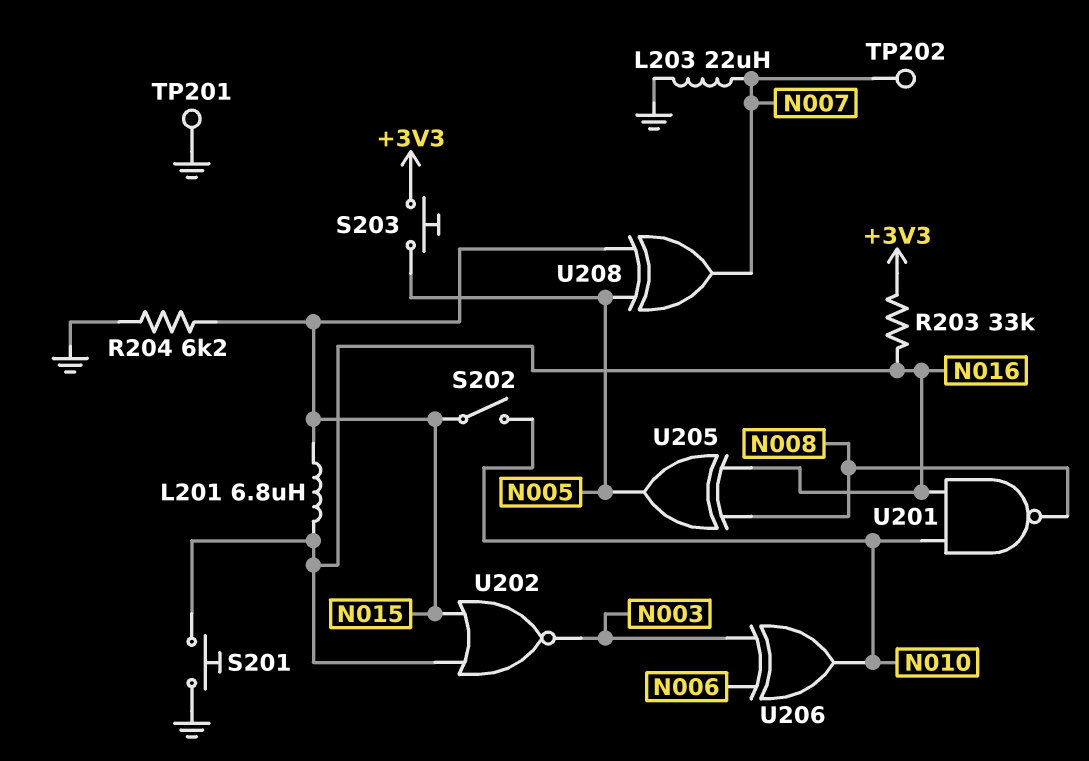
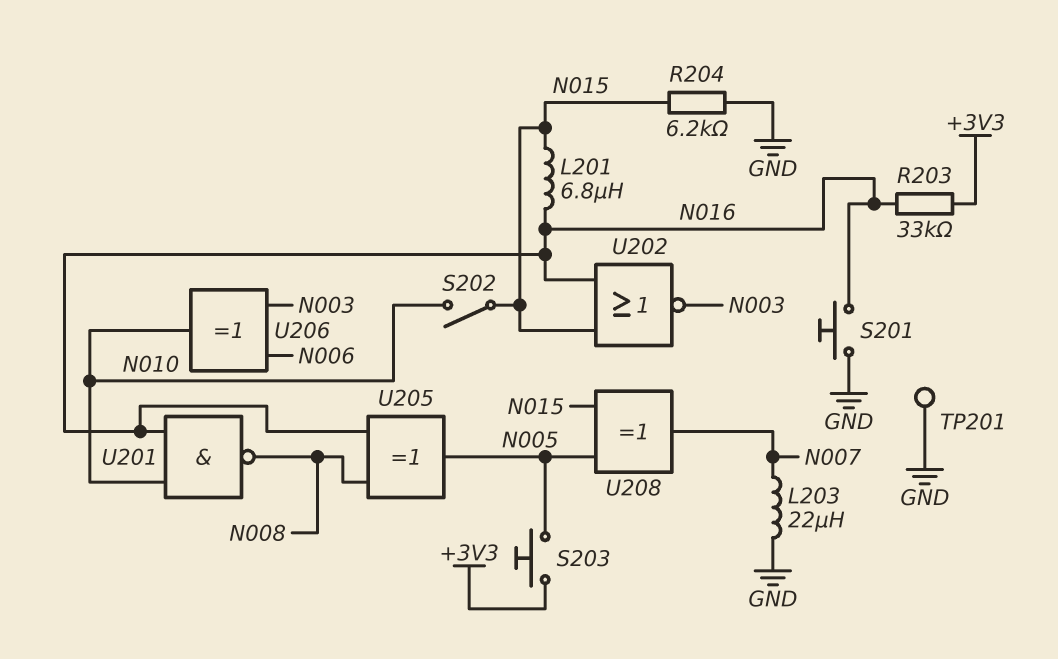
TP202: test point (N007) -> none

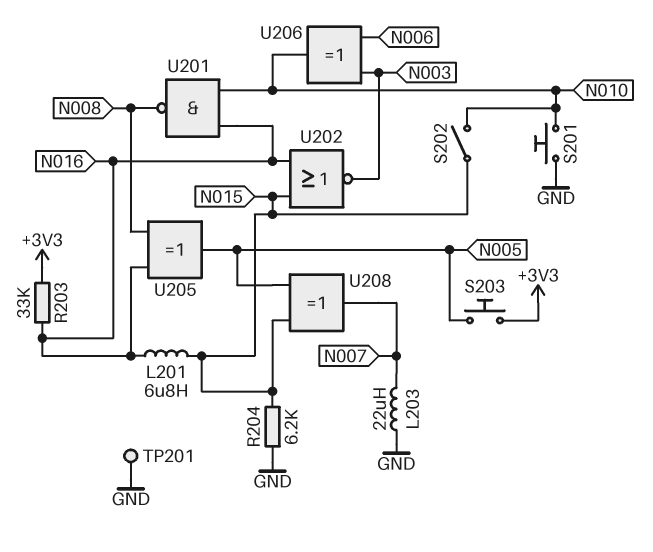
S201: button (GND, N016) -> button (GND, N010)

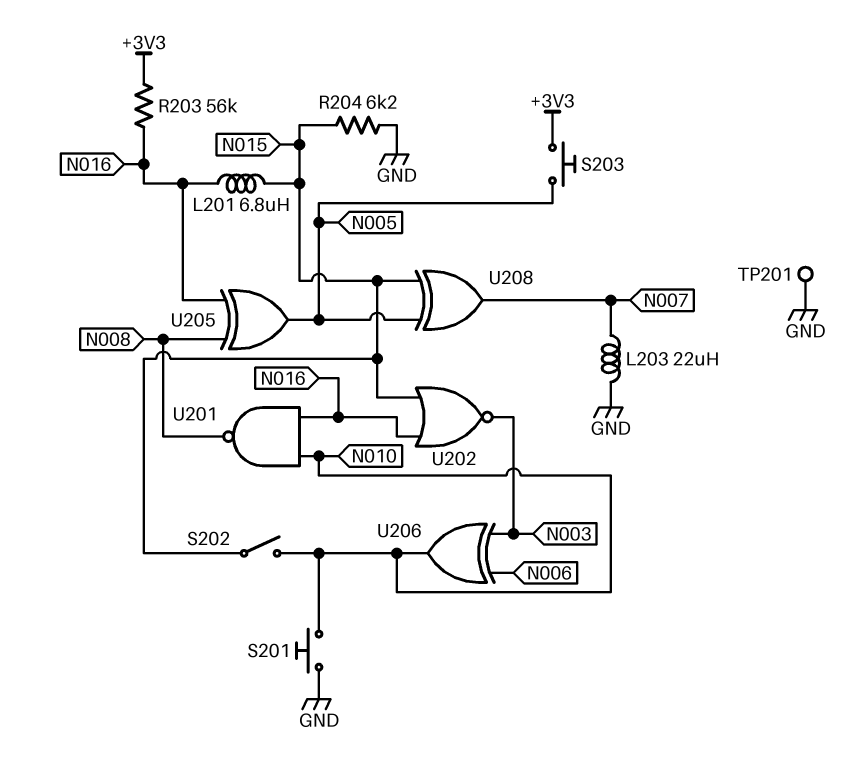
R203: 33k (+3V3, N016) -> 56k (+3V3, N016)

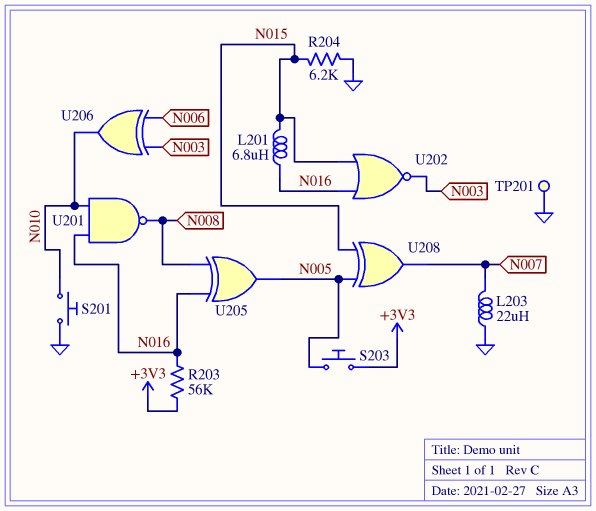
S202: switch (N010, N015) -> none

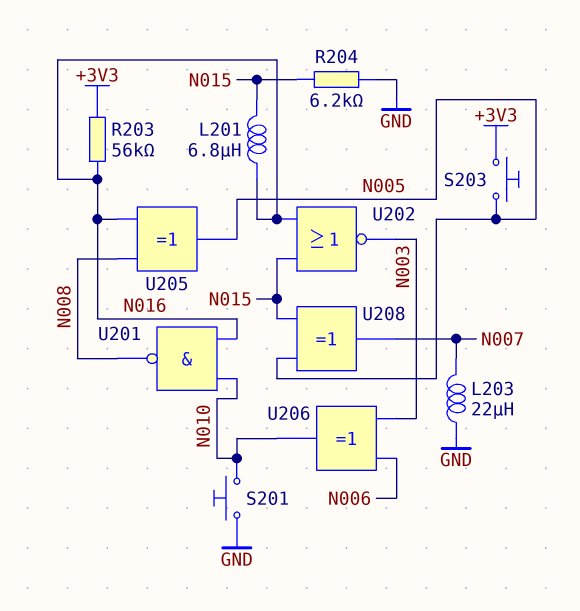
TP201: test point (GND) -> none

